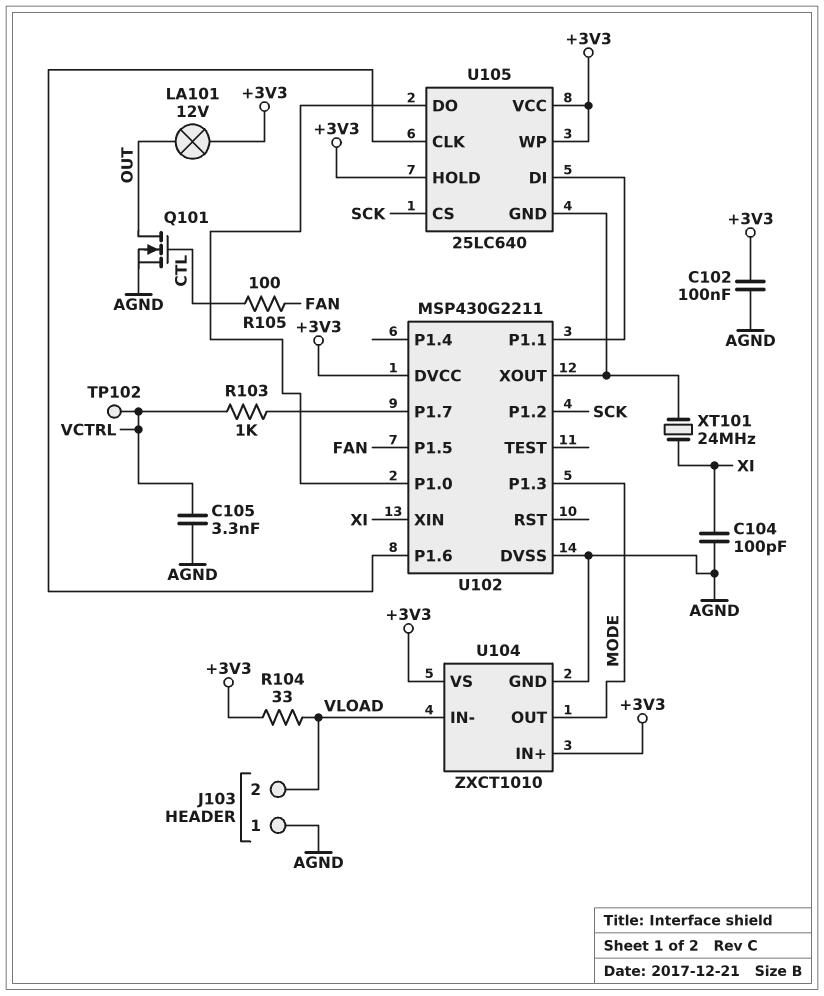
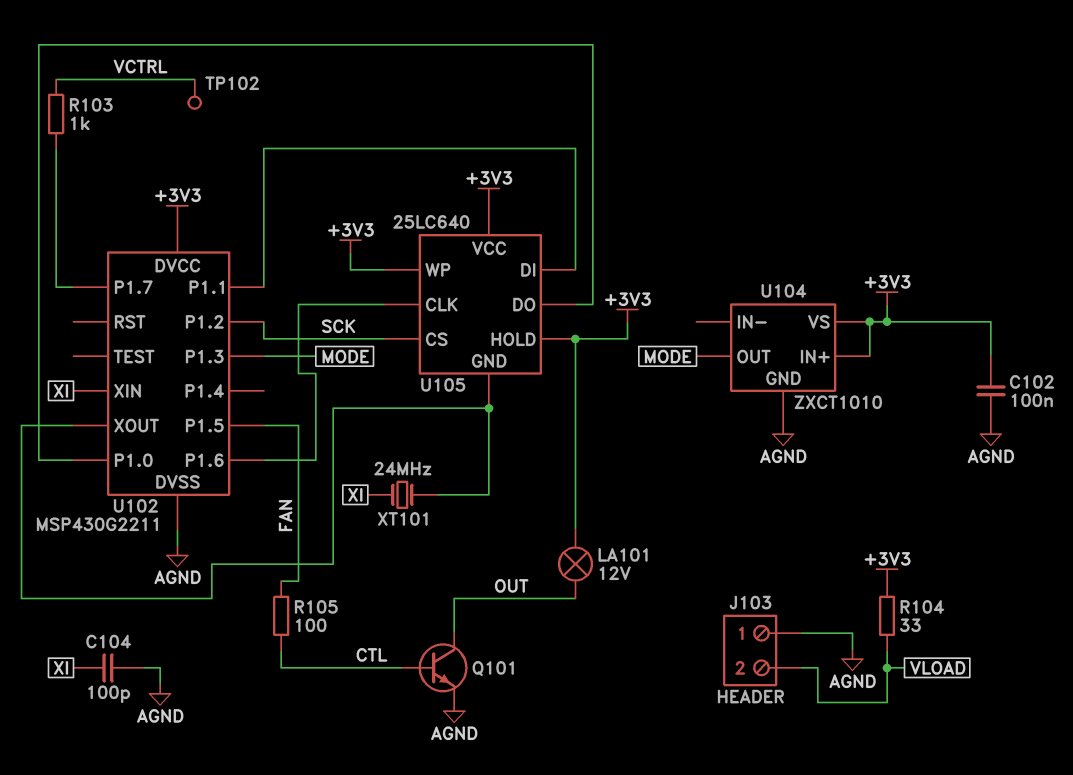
C105: 3.3nF (AGND, VCTRL) -> none
Q101: NMOS (G CTL, D OUT, S AGND) -> NPN (B CTL, C OUT, E AGND)
U104 pin IN-: VLOAD -> none

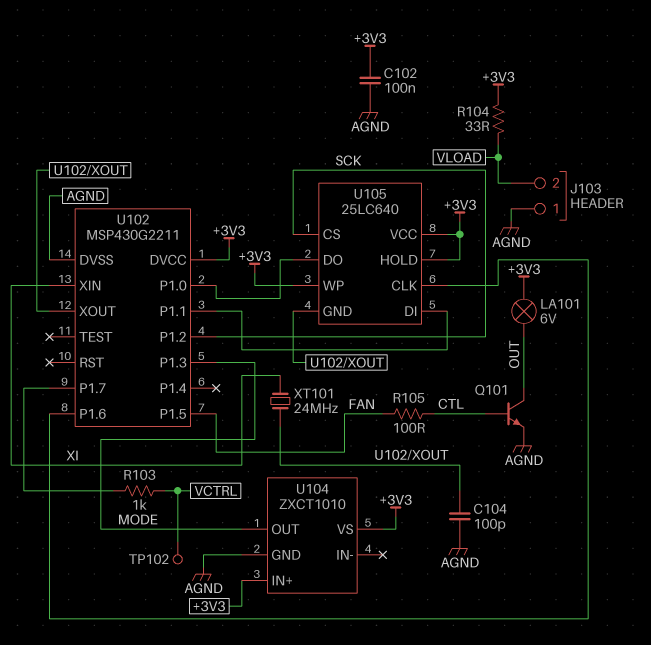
C104: 100pF (AGND, XI) -> 100pF (AGND, U102/XOUT)
LA101: lamp 12V (+3V3, OUT) -> lamp 6V (+3V3, OUT)

